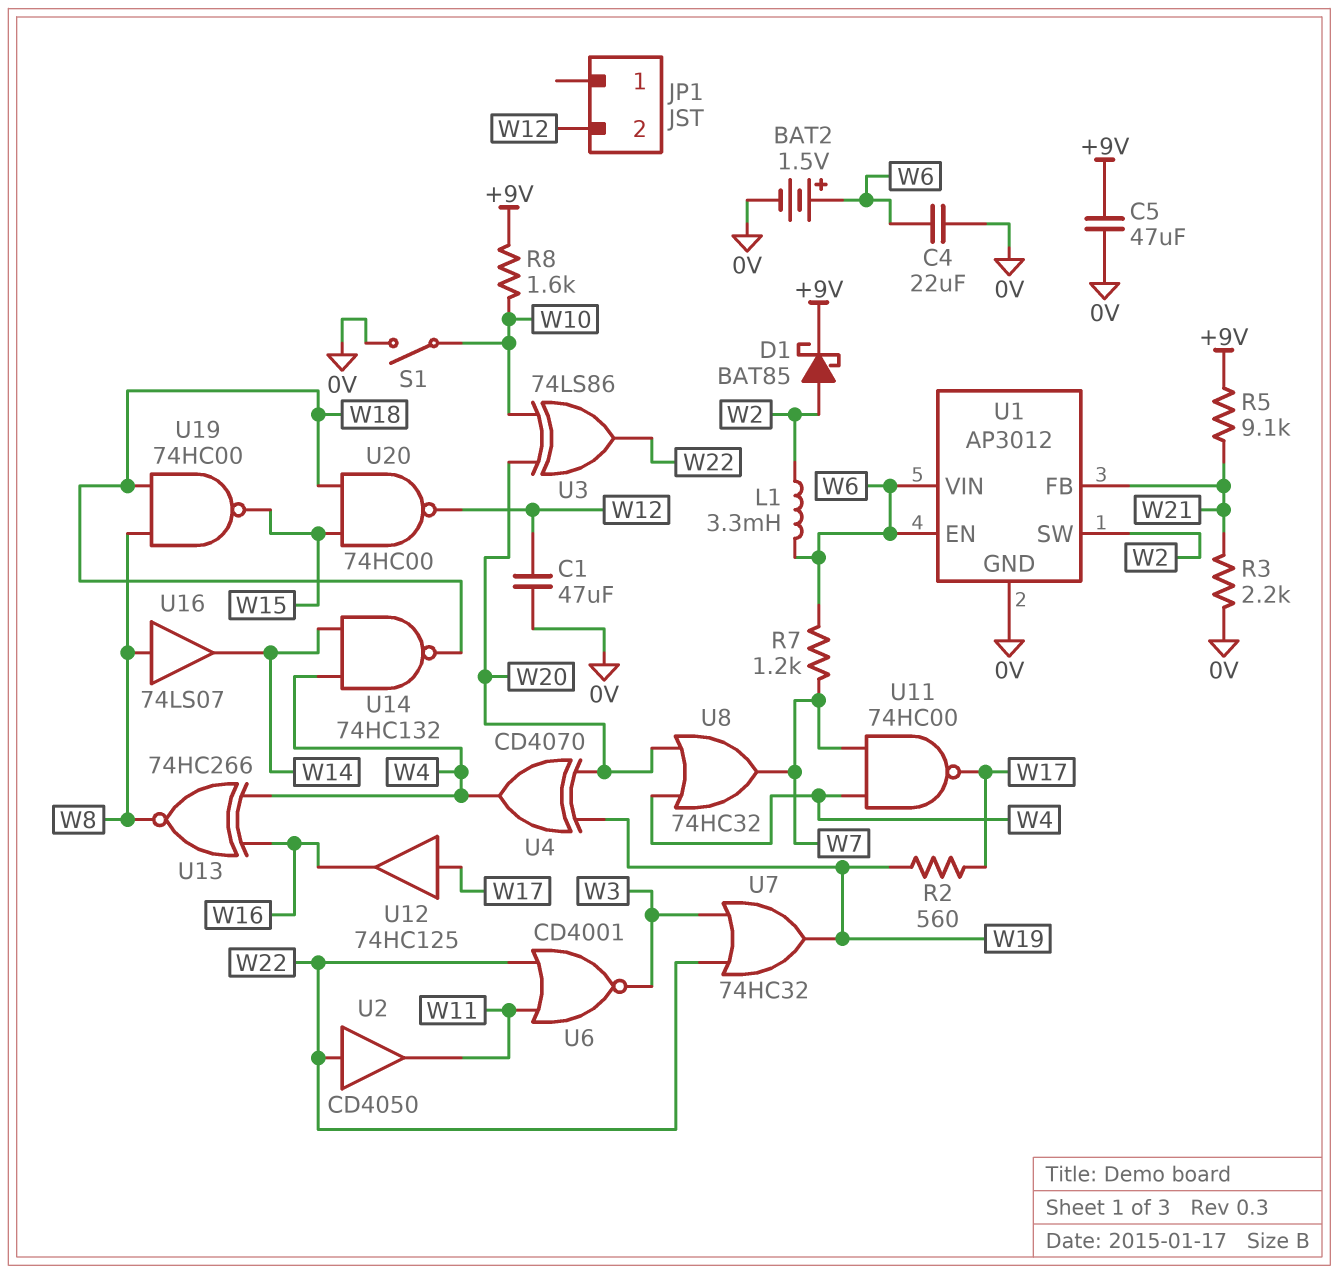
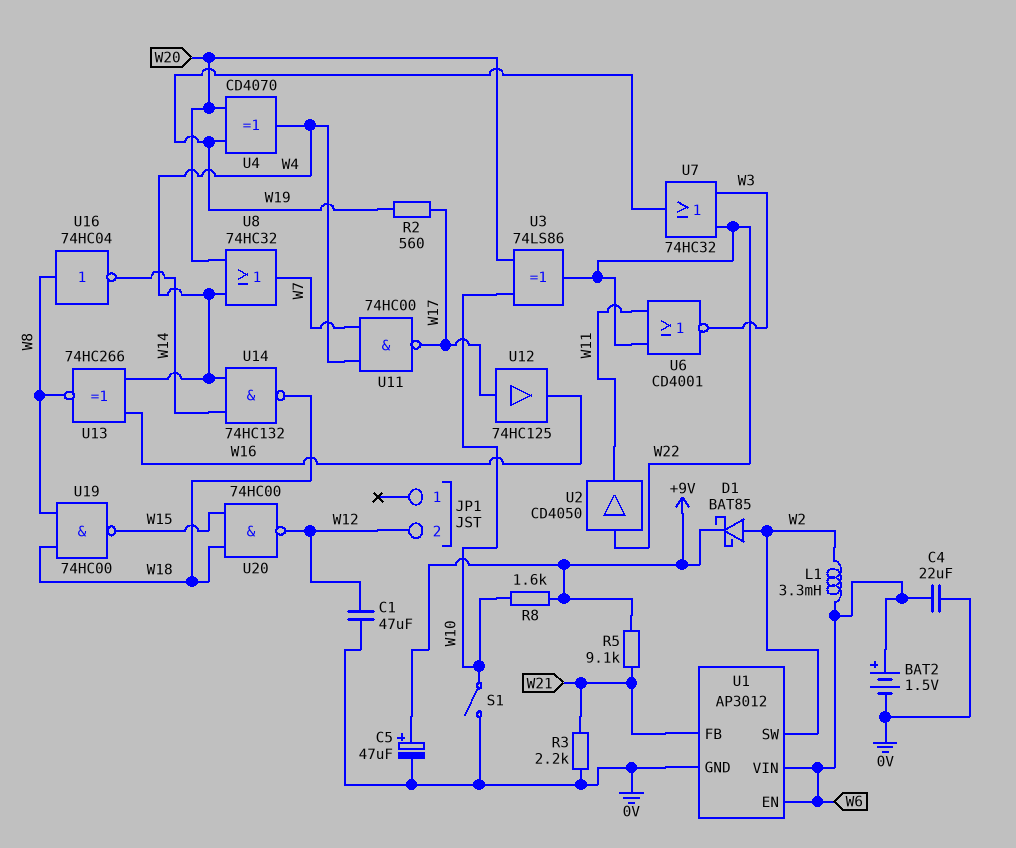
C5: 47uF (+9V, 0V) -> 47uF (plus +9V, minus 0V)
R7: 1.2k (W6, W7) -> none
U16: buffer 74LS07 (in W8, out W14) -> NOT 74HC04 (in W8, out W14)

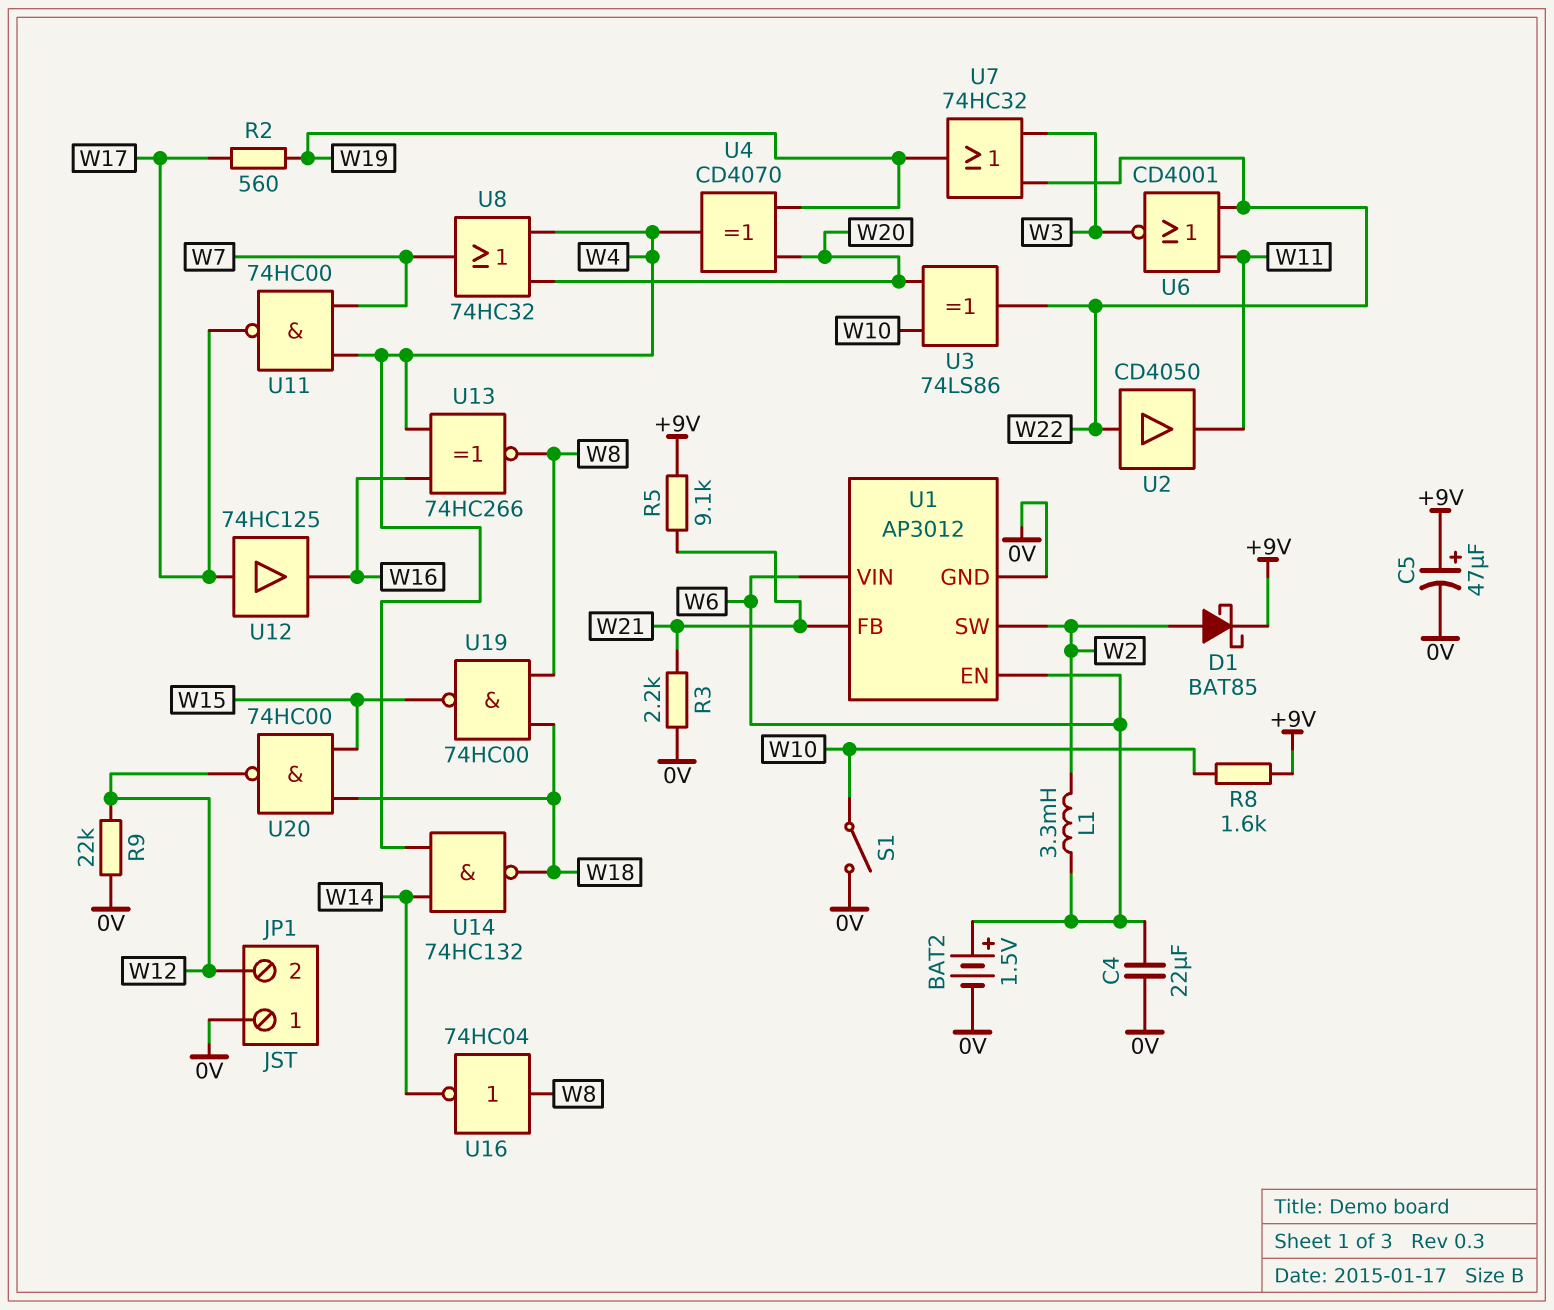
C1: 47uF (0V, W12) -> none
JP1 pin 1: none -> 0V
R9: none -> 22k (0V, W12)

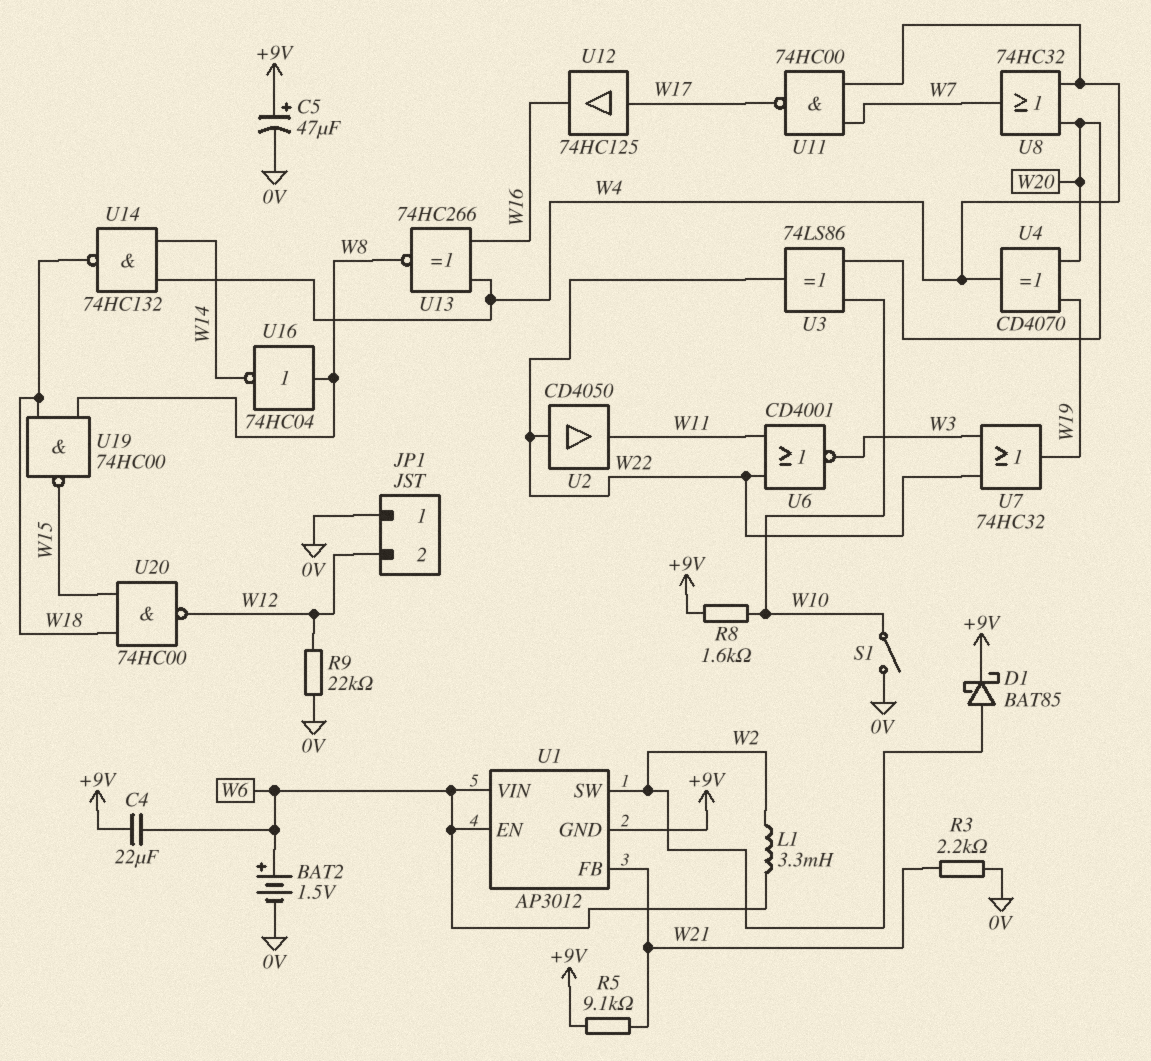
C4: 22uF (0V, W6) -> 22uF (+9V, W6)
R2: 560 (W17, W19) -> none
U1 pin GND: 0V -> +9V

